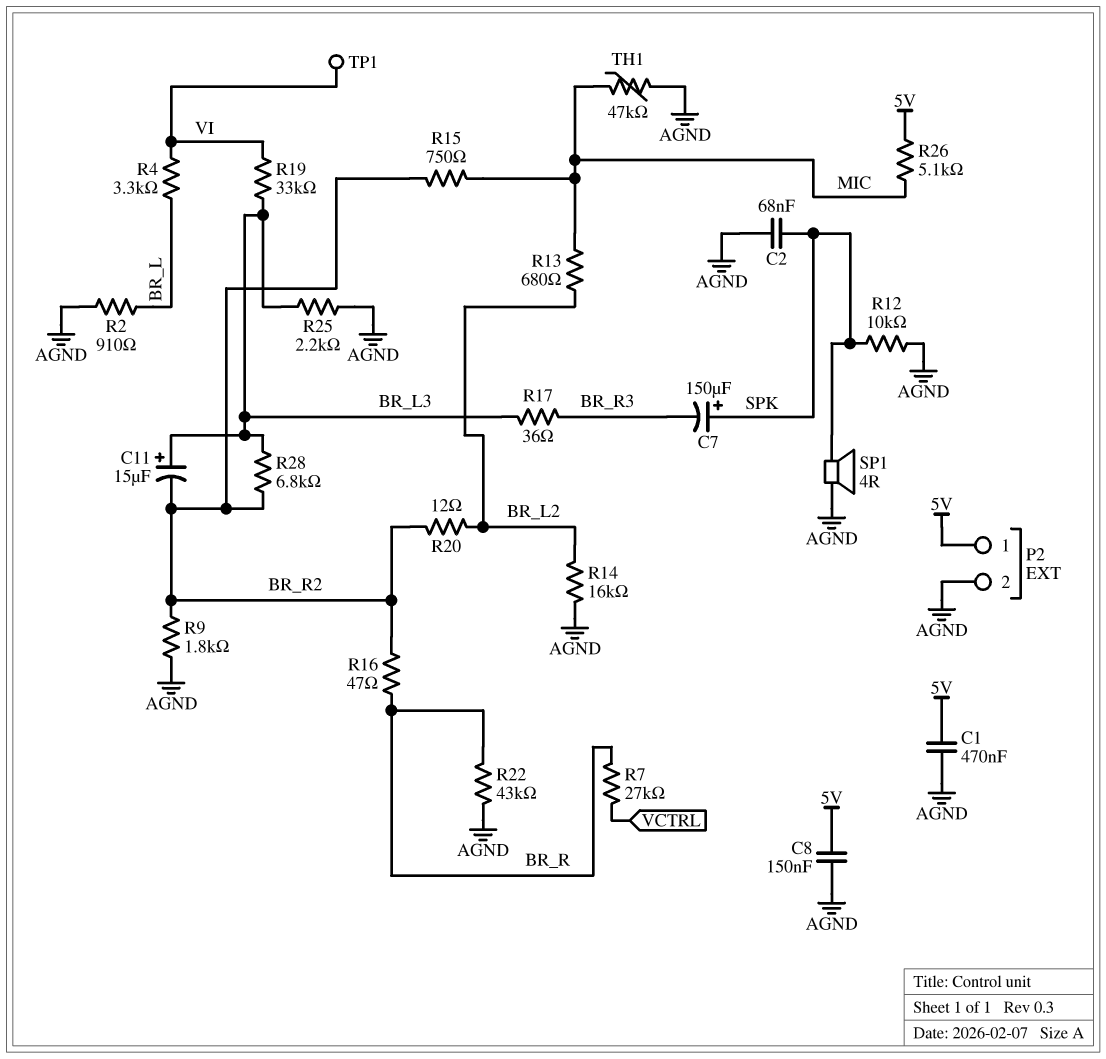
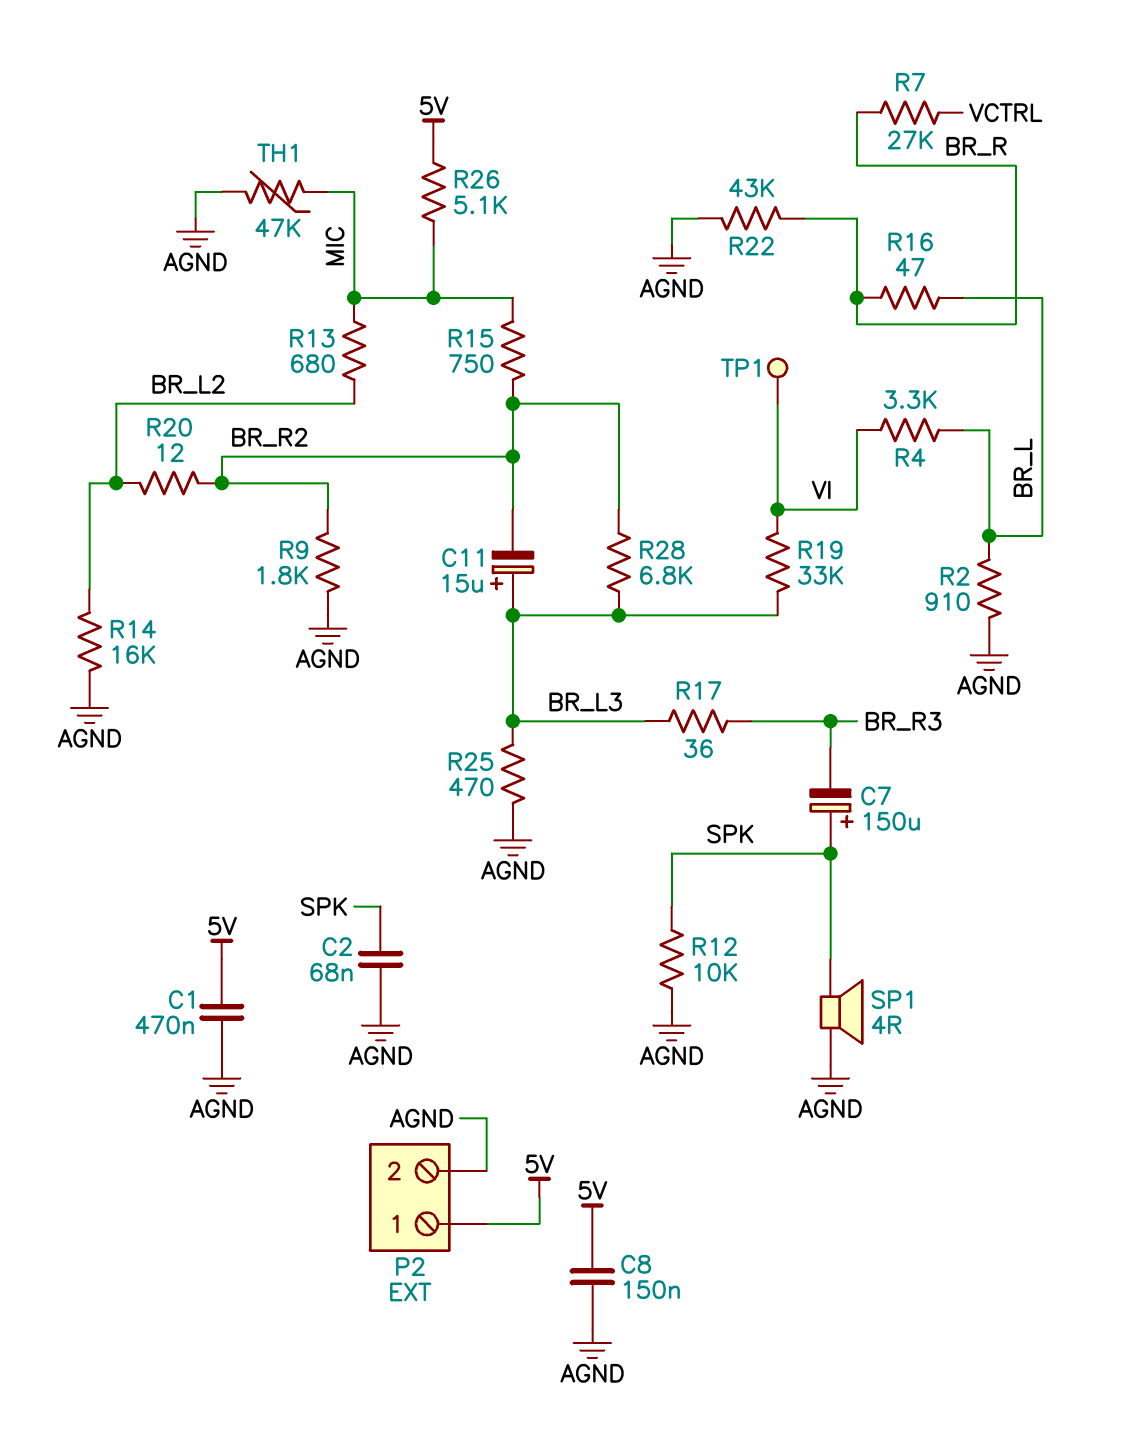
R16: 47 (BR_R, BR_R2) -> 47 (BR_L, BR_R)
R25: 2.2k (AGND, BR_L3) -> 470 (AGND, BR_L3)

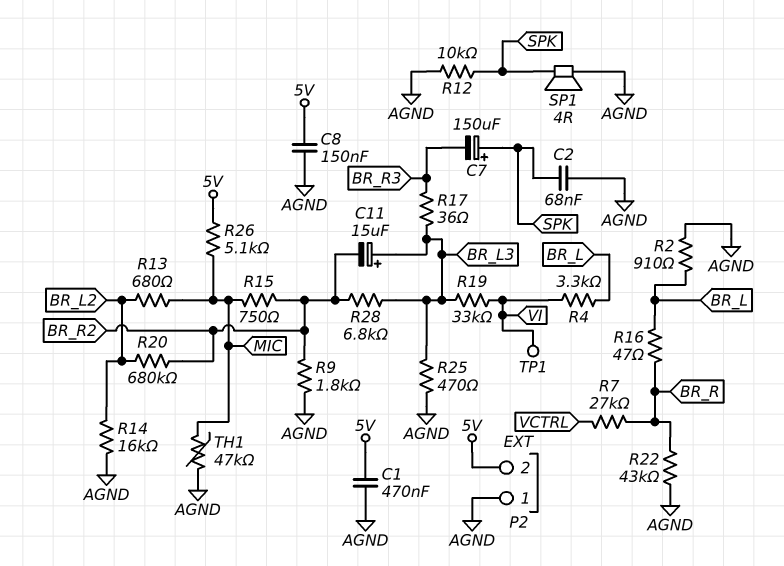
P2 pin 1: 5V -> AGND
P2 pin 2: AGND -> 5V
R20: 12 (BR_L2, BR_R2) -> 680k (BR_L2, BR_R2)

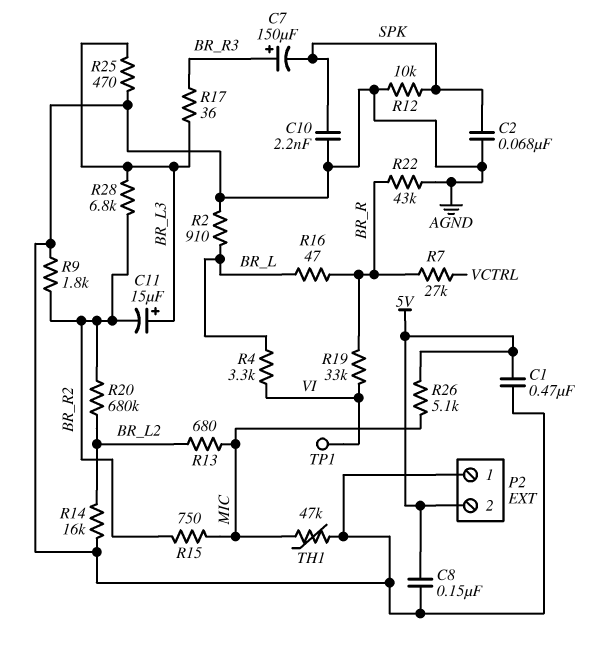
C7: 150uF (plus SPK, minus BR_R3) -> 150uF (plus BR_R3, minus SPK)
C10: none -> 2.2nF (AGND, SPK)
R19: 33k (BR_L3, VI) -> 33k (BR_R, VI)
SP1: speaker 4R (AGND, SPK) -> none

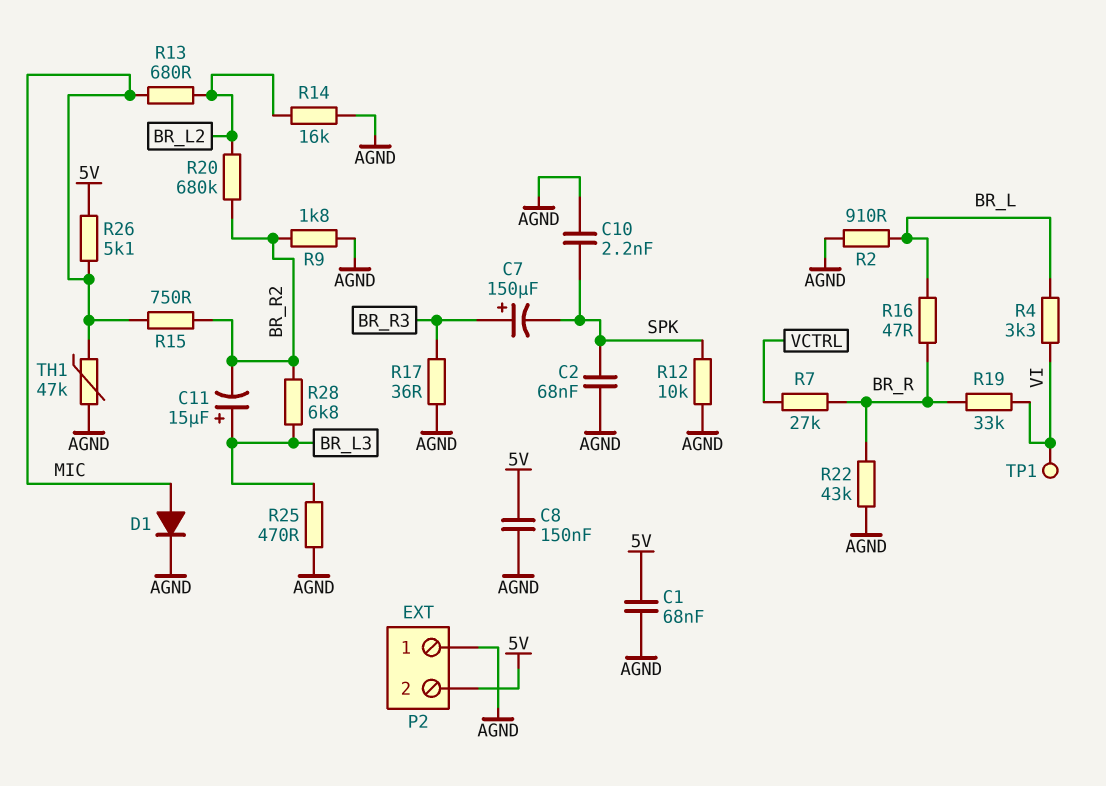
C1: 470nF (5V, AGND) -> 68nF (5V, AGND)
D1: none -> diode (A MIC, K AGND)
R17: 36 (BR_L3, BR_R3) -> 36 (AGND, BR_R3)

